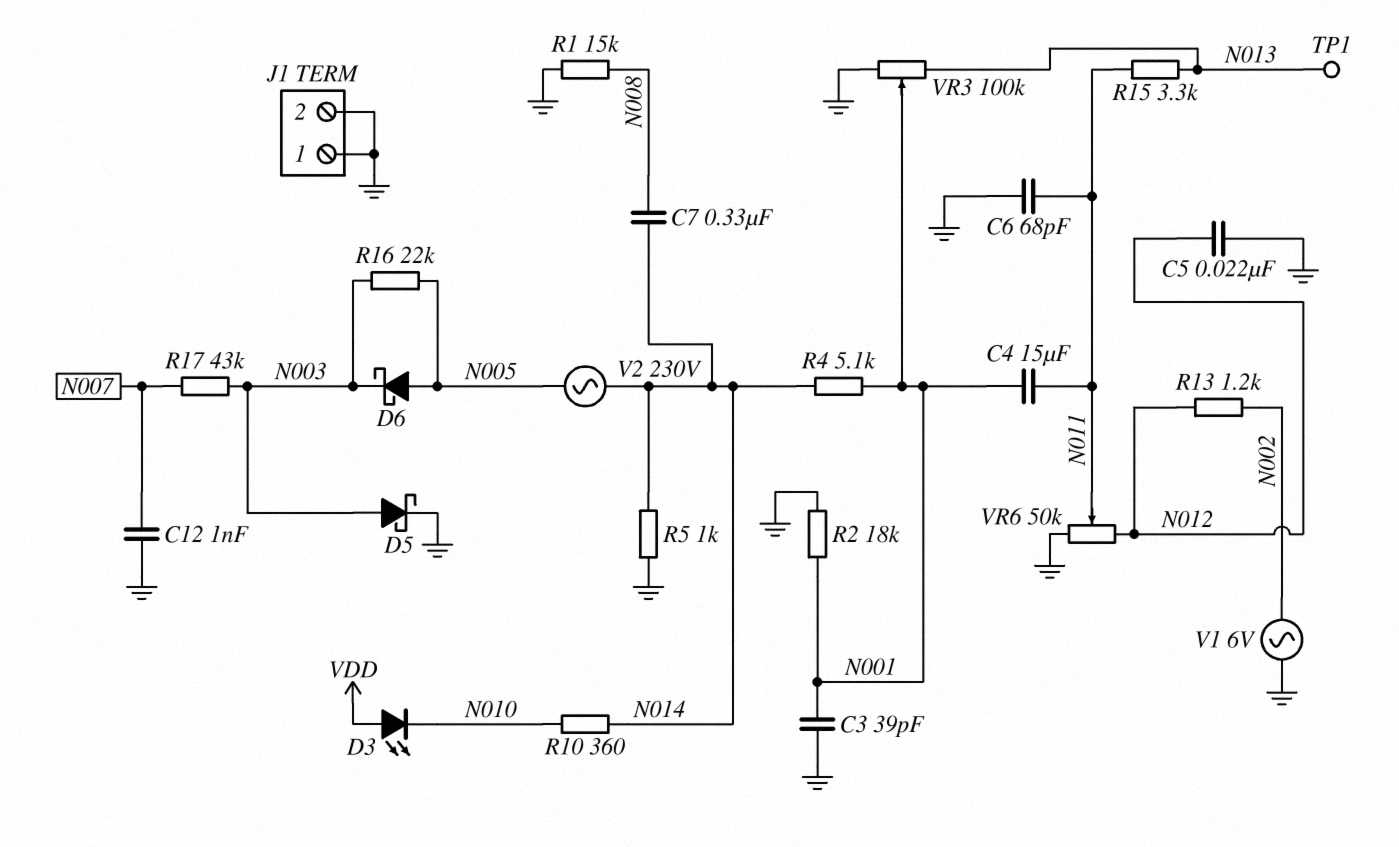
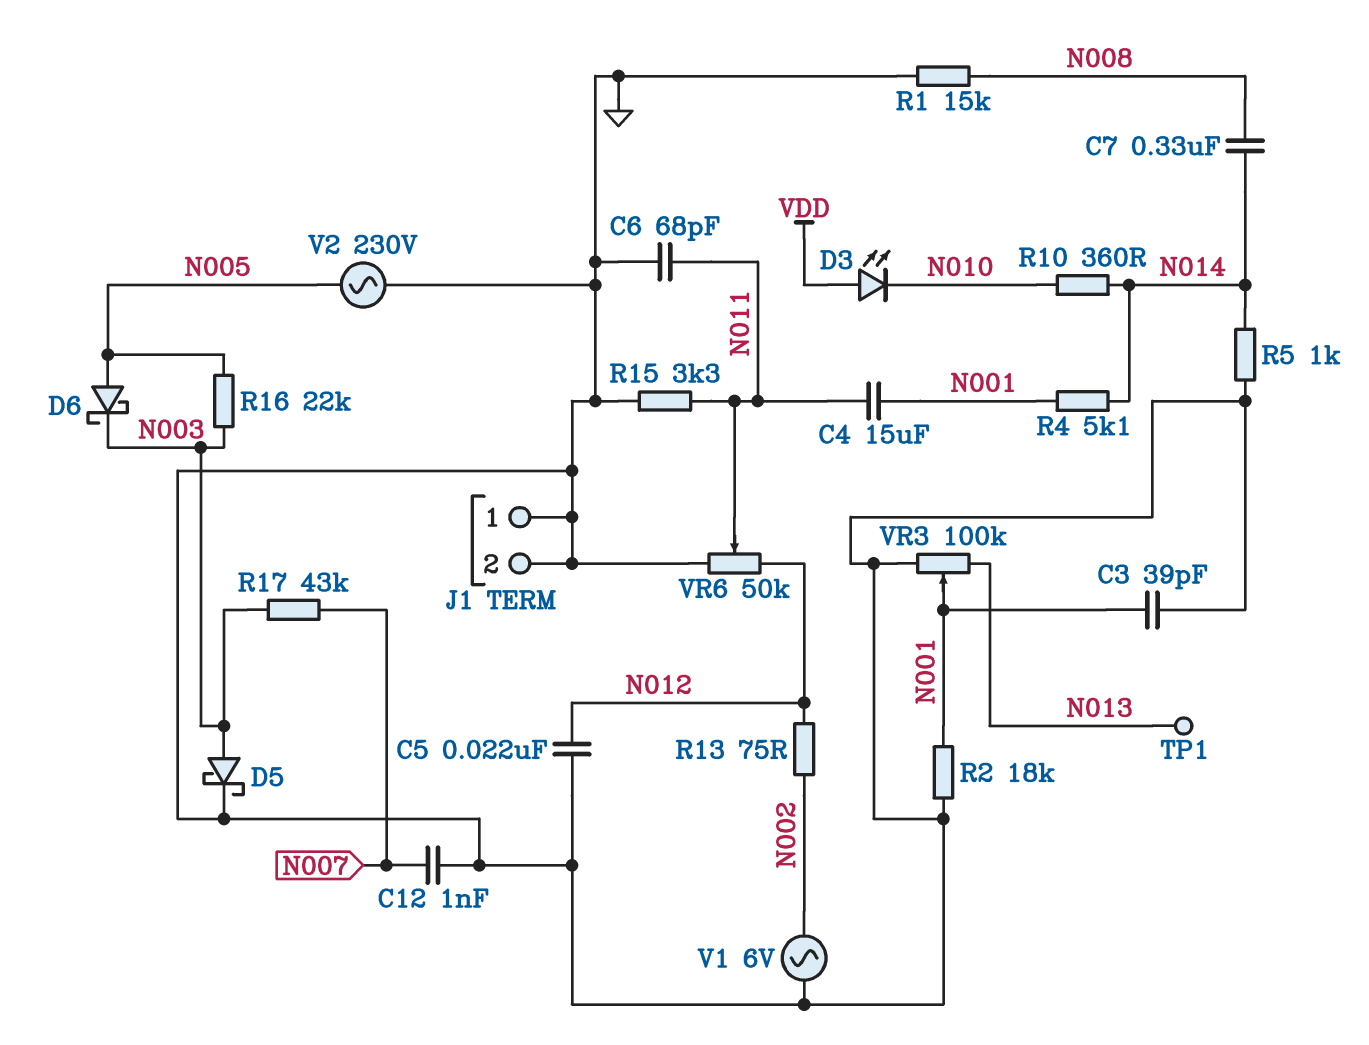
R13: 1.2k (N002, N012) -> 75 (N002, N012)
R15: 3.3k (N011, N013) -> 3.3k (GND, N011)
V2: AC 230V (N005, N014) -> AC 230V (GND, N005)

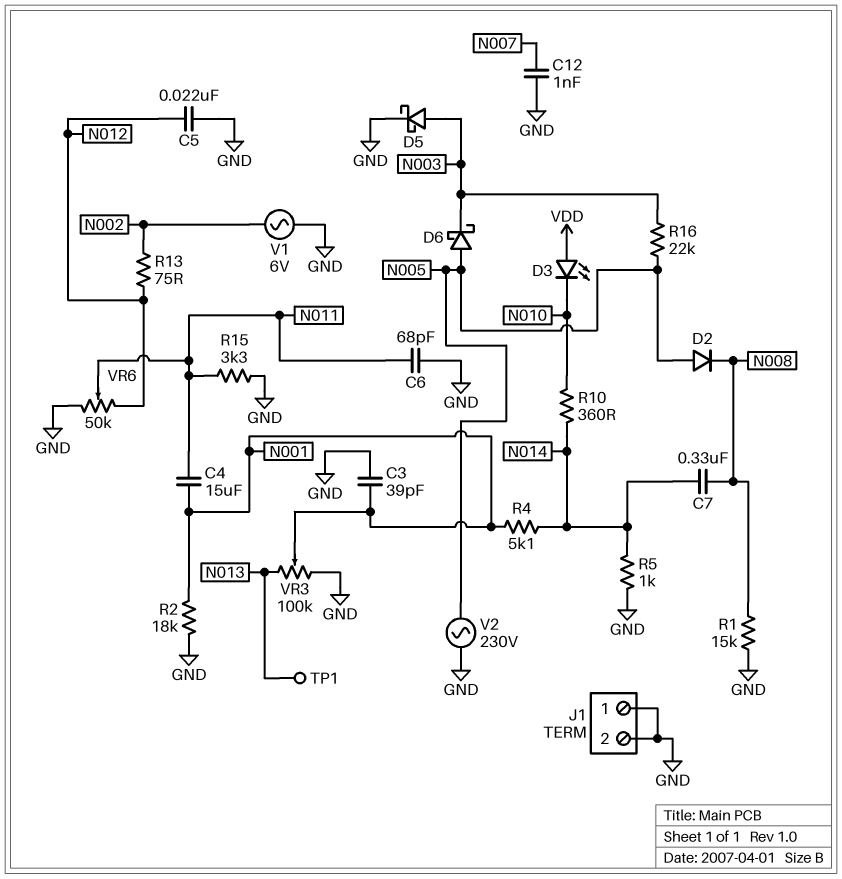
D2: none -> diode (A N005, K N008)
R17: 43k (N003, N007) -> none

